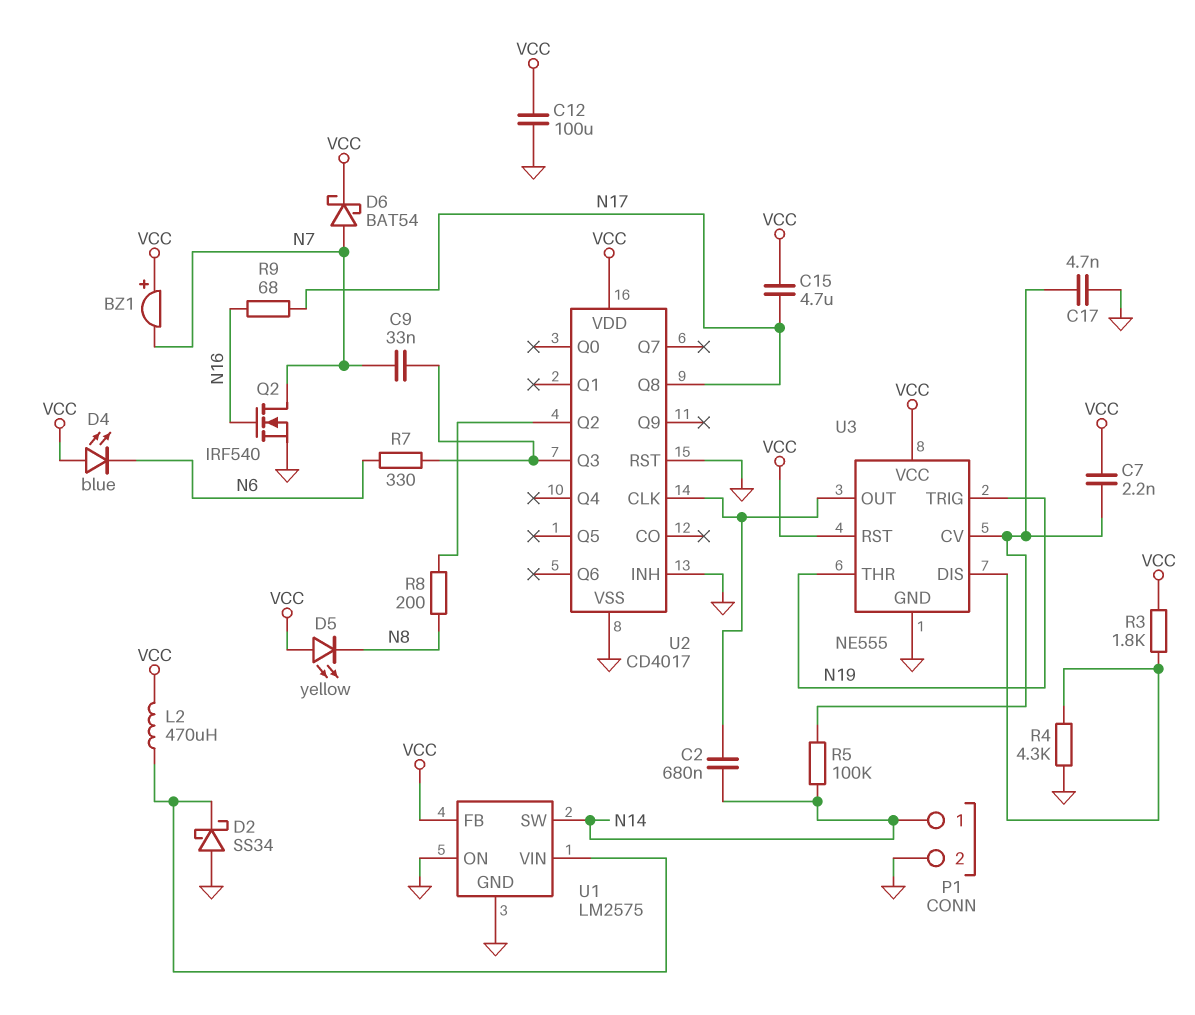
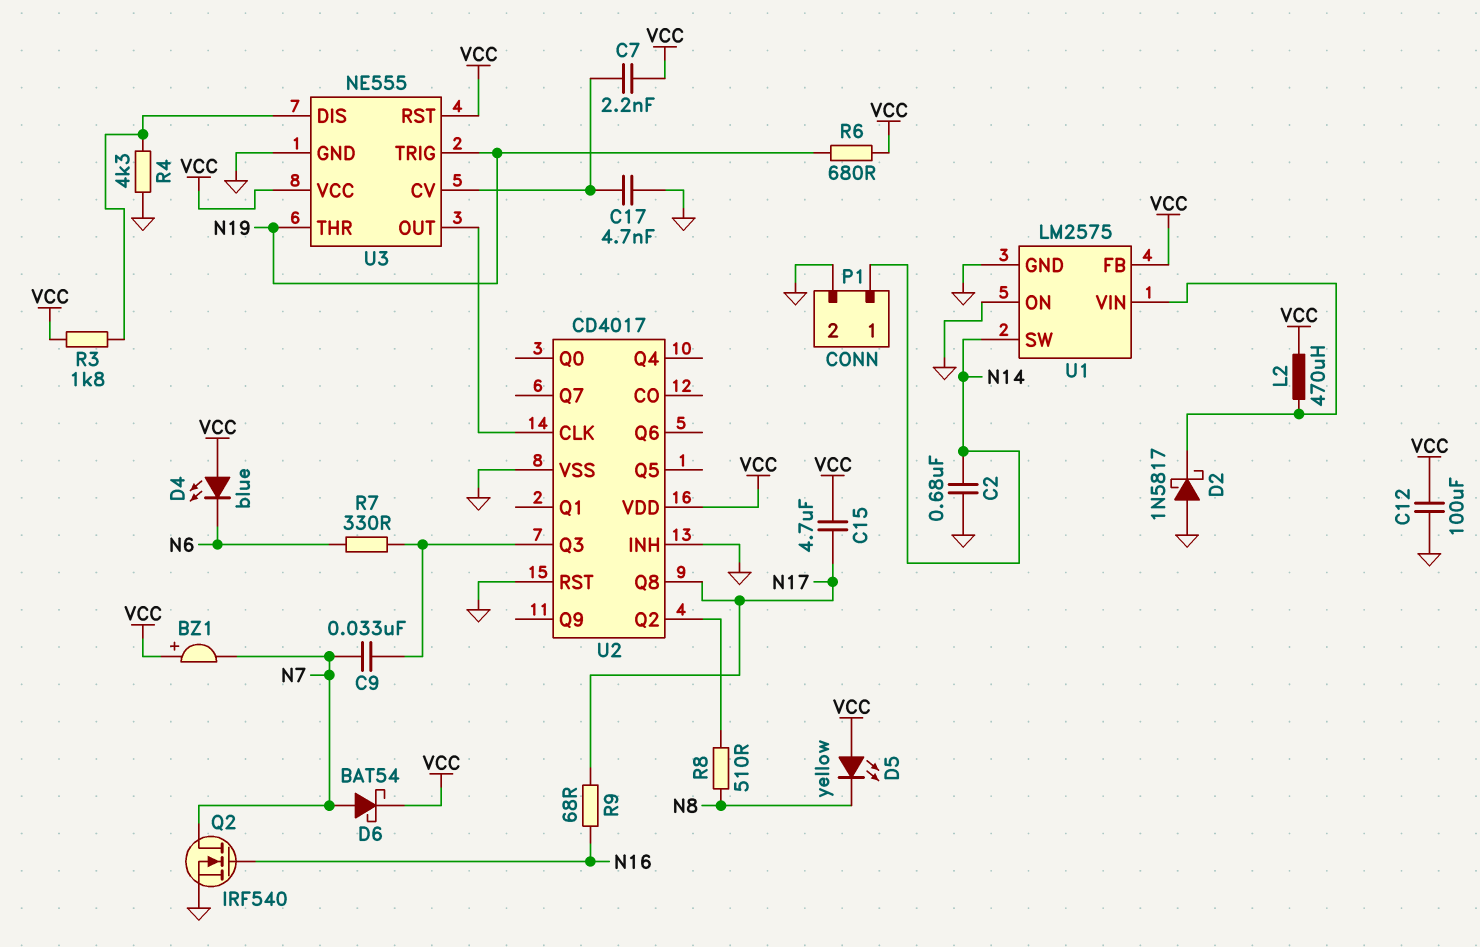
C2: 680nF (N14, U2/CLK) -> 680nF (GND, N14)
D2: schottky SS34 (A GND, K U1/VIN) -> schottky 1N5817 (A GND, K U1/VIN)
R5: 100k (N14, U3/CV) -> none
R6: none -> 680 (N19, VCC)
R8: 200 (N8, U2/Q2) -> 510 (N8, U2/Q2)

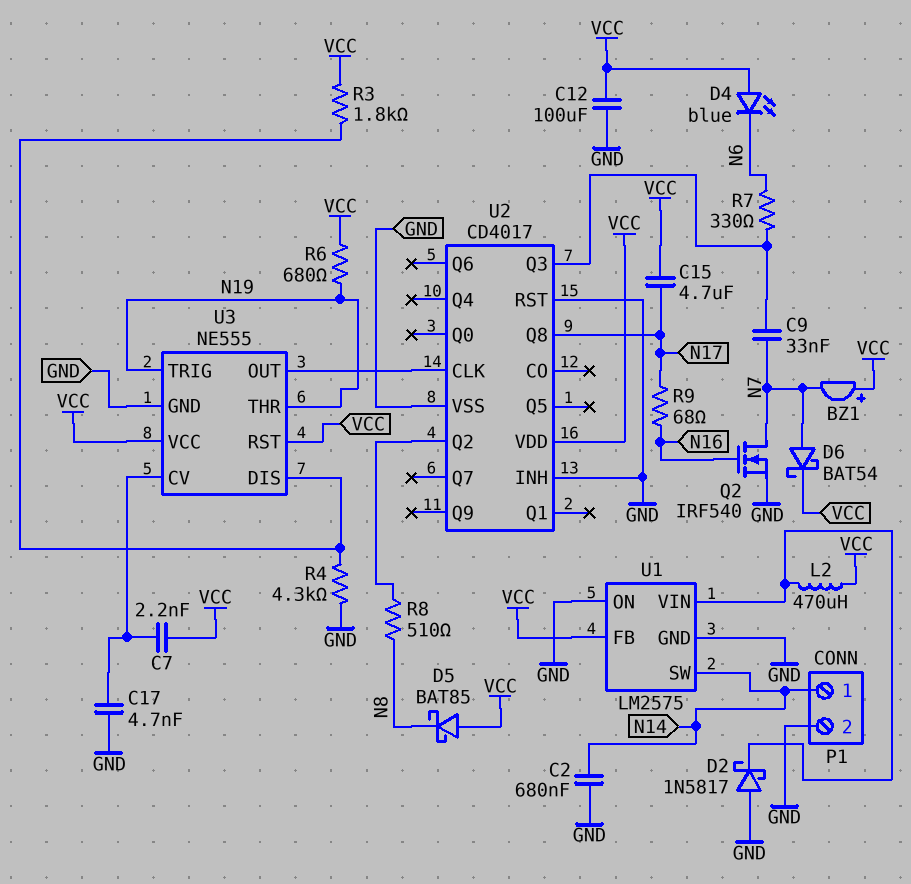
D5: LED yellow (A VCC, K N8) -> schottky BAT85 (A VCC, K N8)

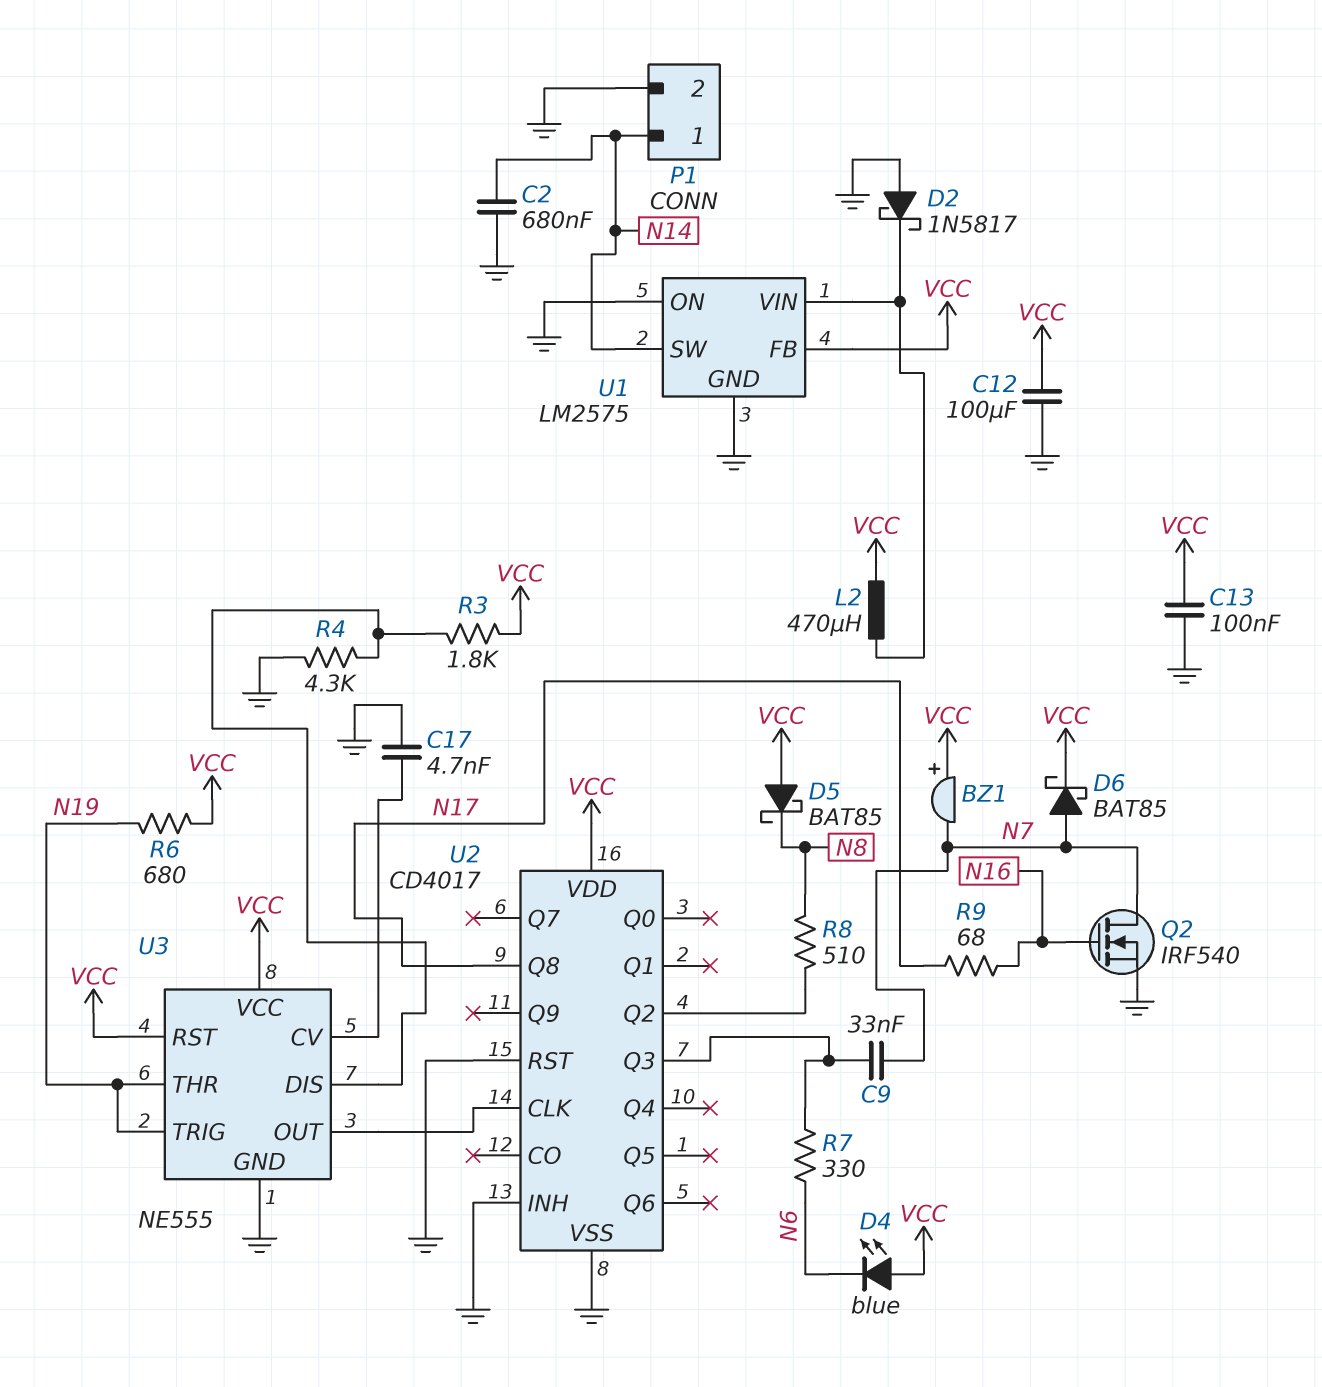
C7: 2.2nF (U3/CV, VCC) -> none
C13: none -> 100nF (GND, VCC)
C15: 4.7uF (N17, VCC) -> none
D6: schottky BAT54 (A N7, K VCC) -> schottky BAT85 (A N7, K VCC)

